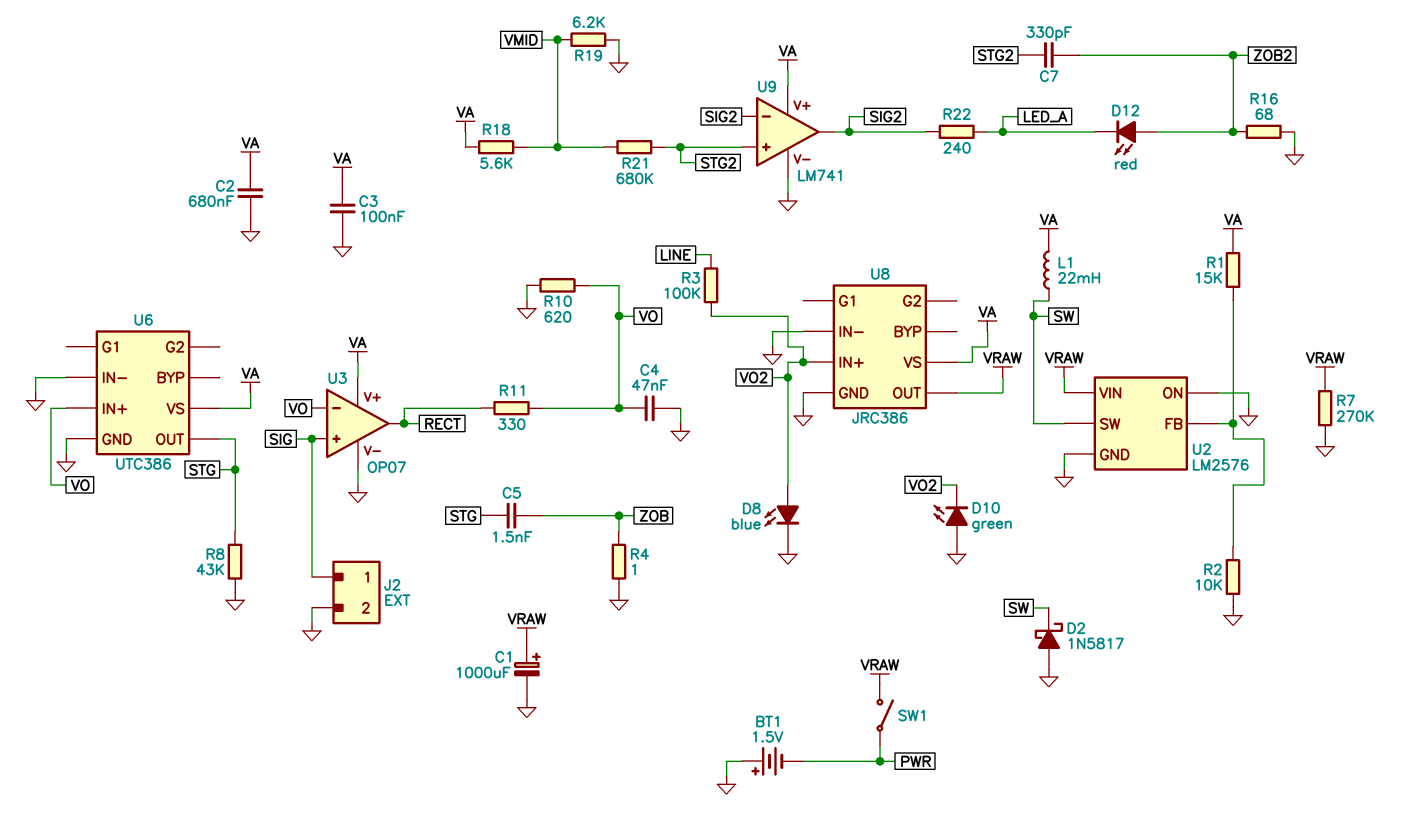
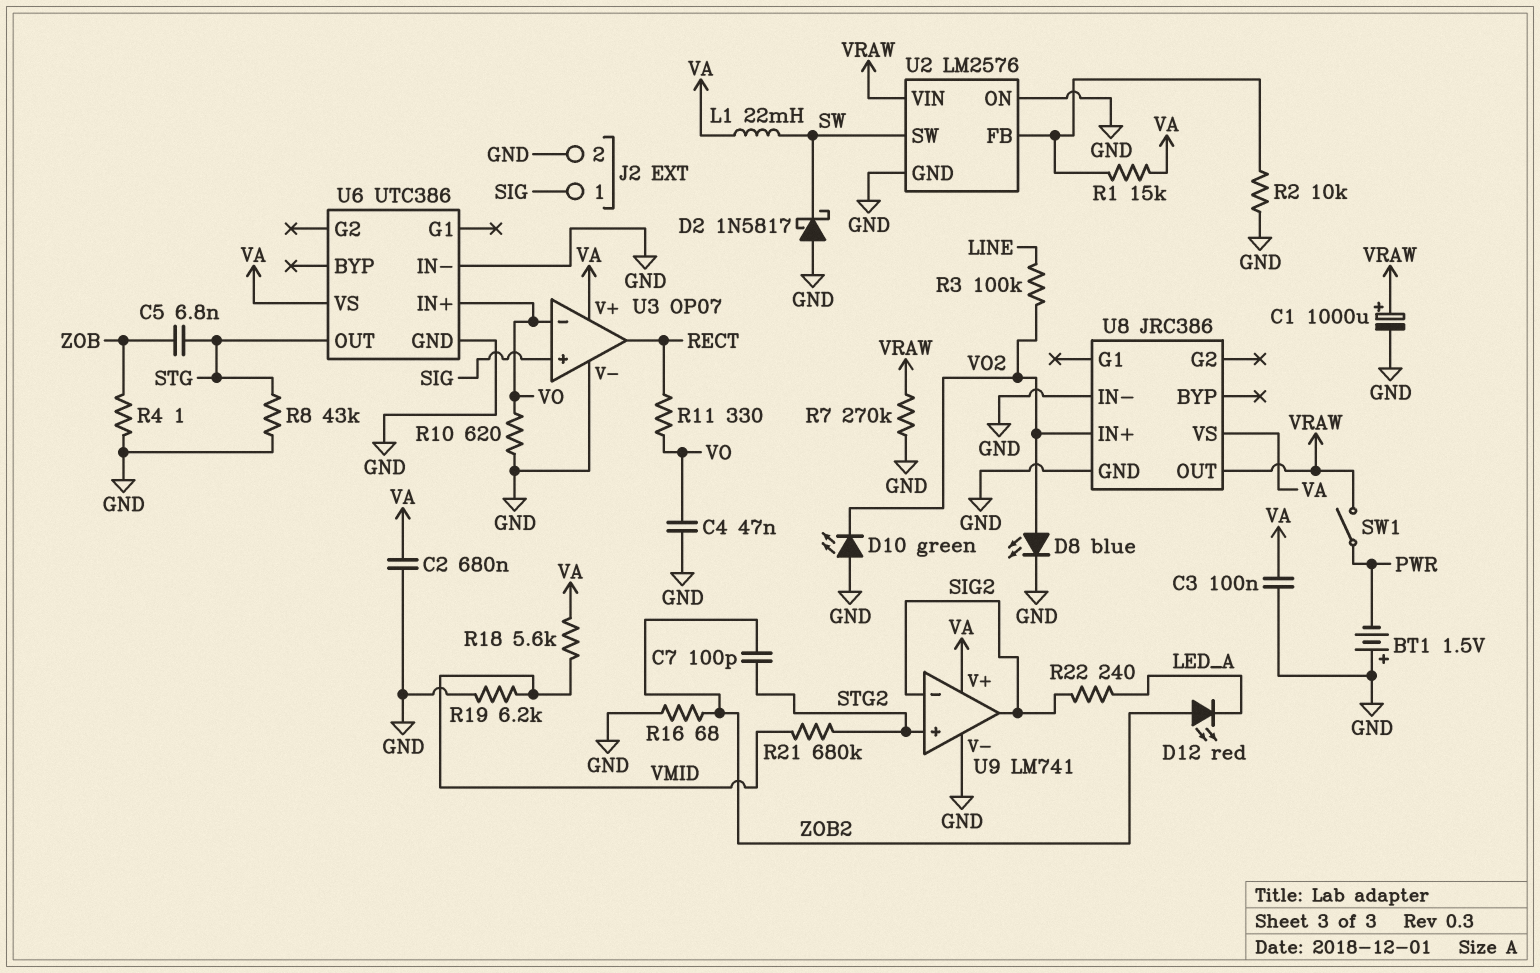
C5: 1.5nF (STG, ZOB) -> 6.8nF (STG, ZOB)
C7: 330pF (STG2, ZOB2) -> 100pF (STG2, ZOB2)

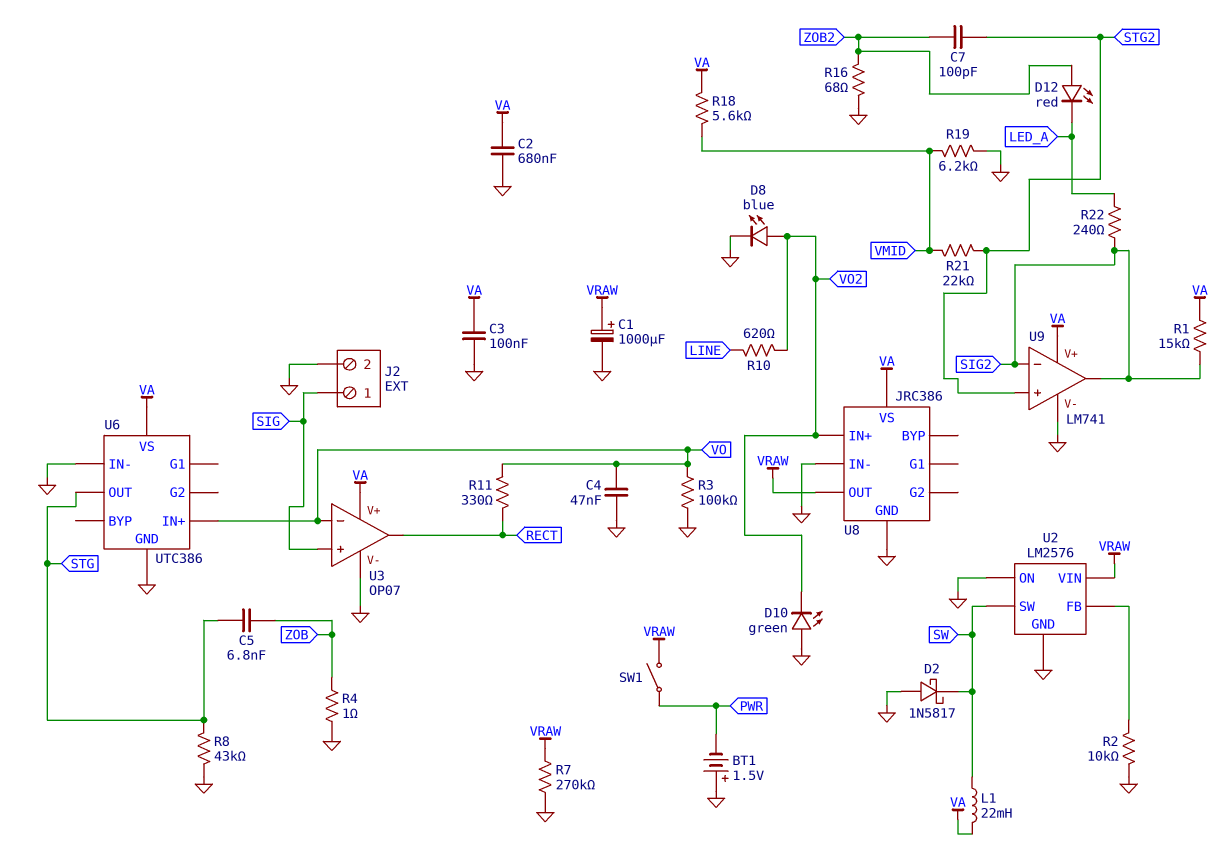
R1: 15k (U2/FB, VA) -> 15k (SIG2, VA)
R3: 100k (LINE, VO2) -> 100k (GND, VO)
R10: 620 (GND, VO) -> 620 (LINE, VO2)
R21: 680k (STG2, VMID) -> 22k (STG2, VMID)

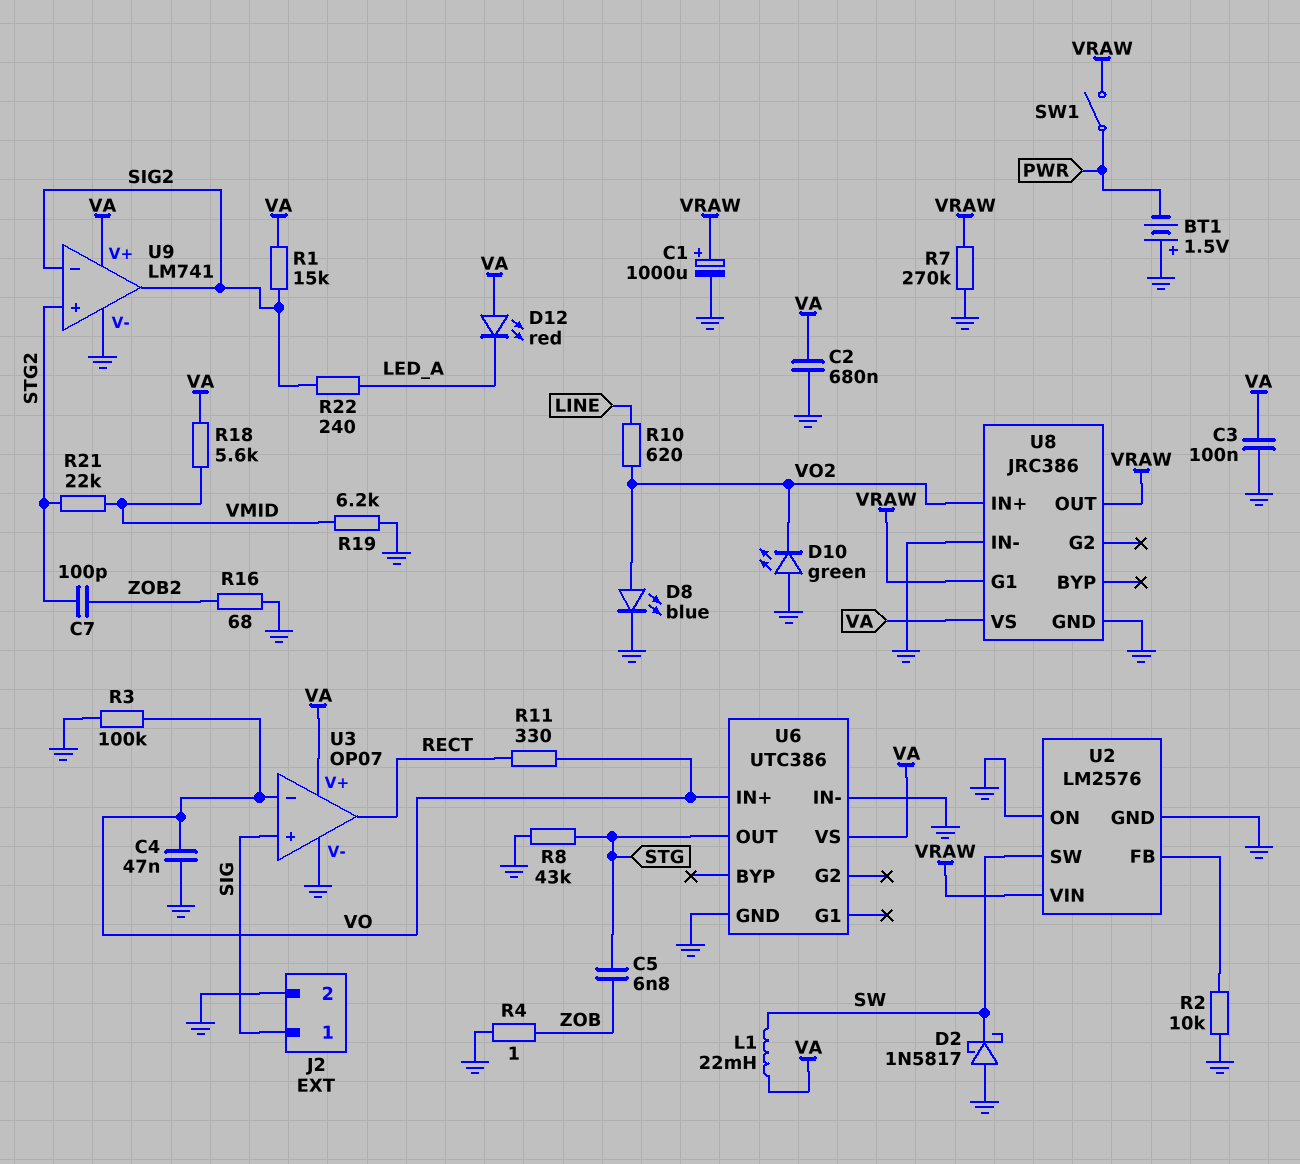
D12: LED red (A ZOB2, K LED_A) -> LED red (A VA, K LED_A)
U8 pin G1: none -> VRAW

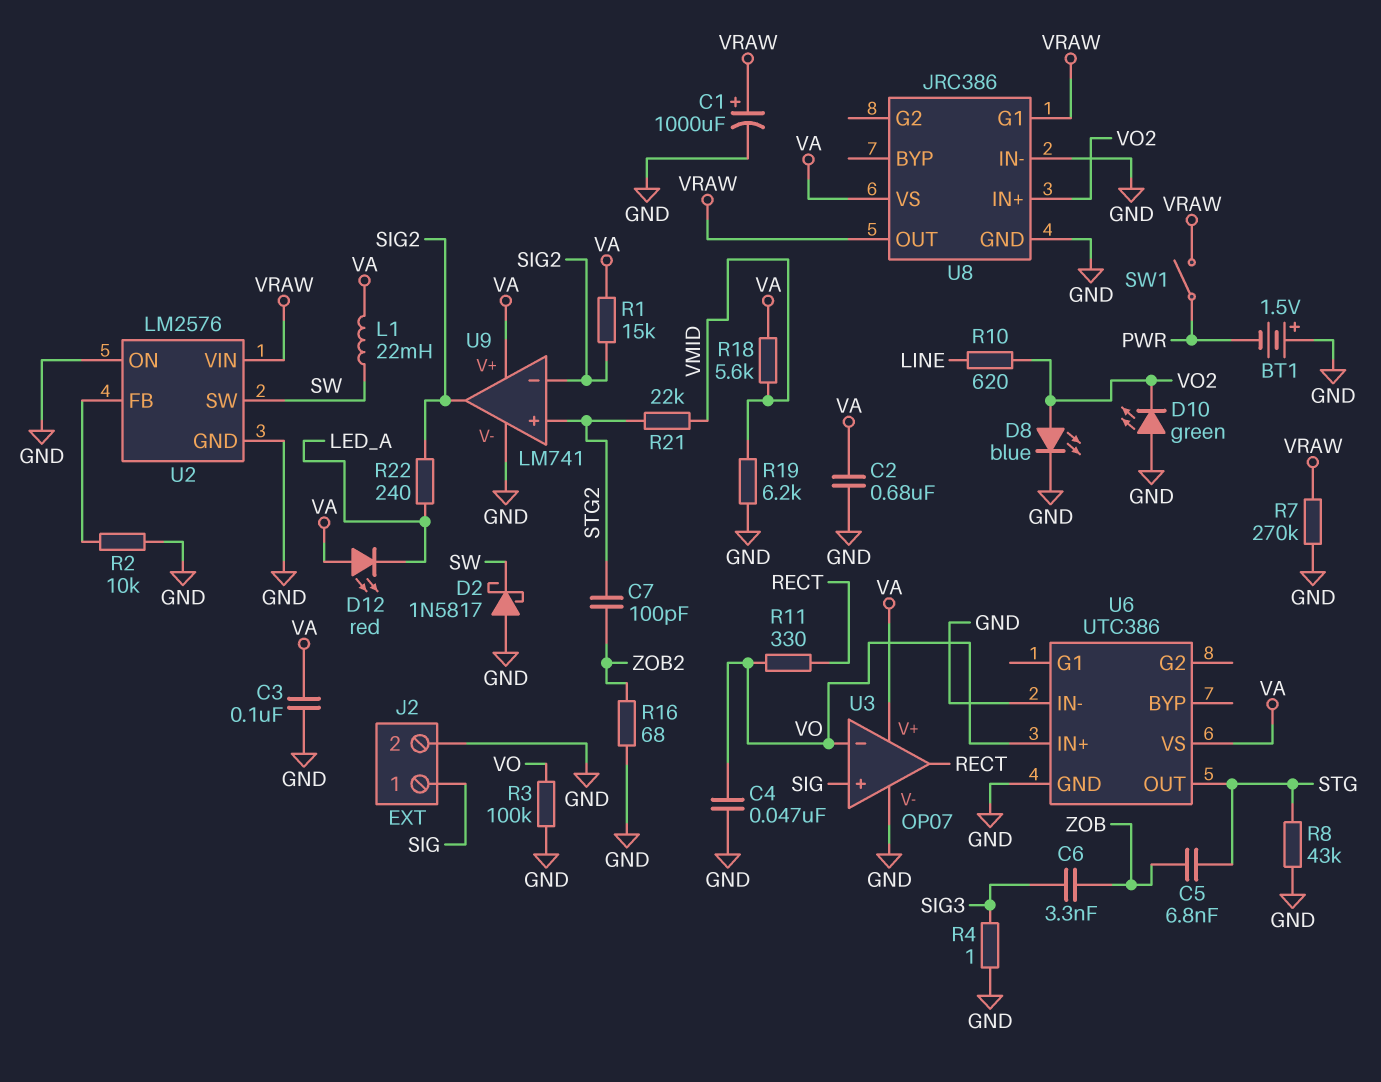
C6: none -> 3.3nF (SIG3, ZOB)
R4: 1 (GND, ZOB) -> 1 (GND, SIG3)

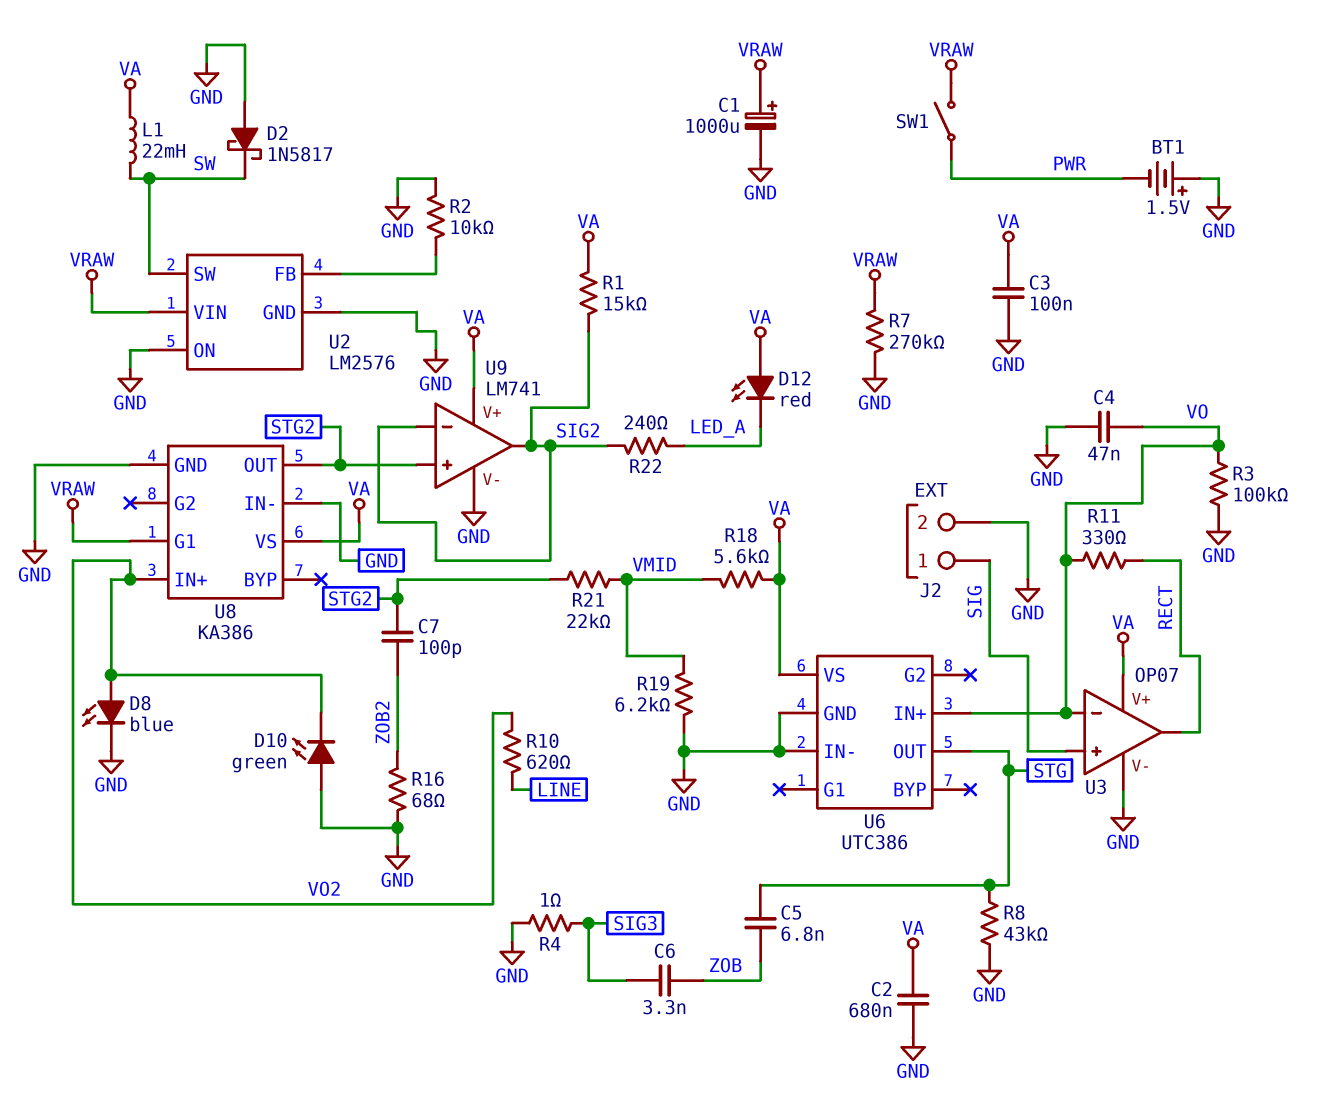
U8: JRC386 -> KA386
U8 pin OUT: VRAW -> STG2

